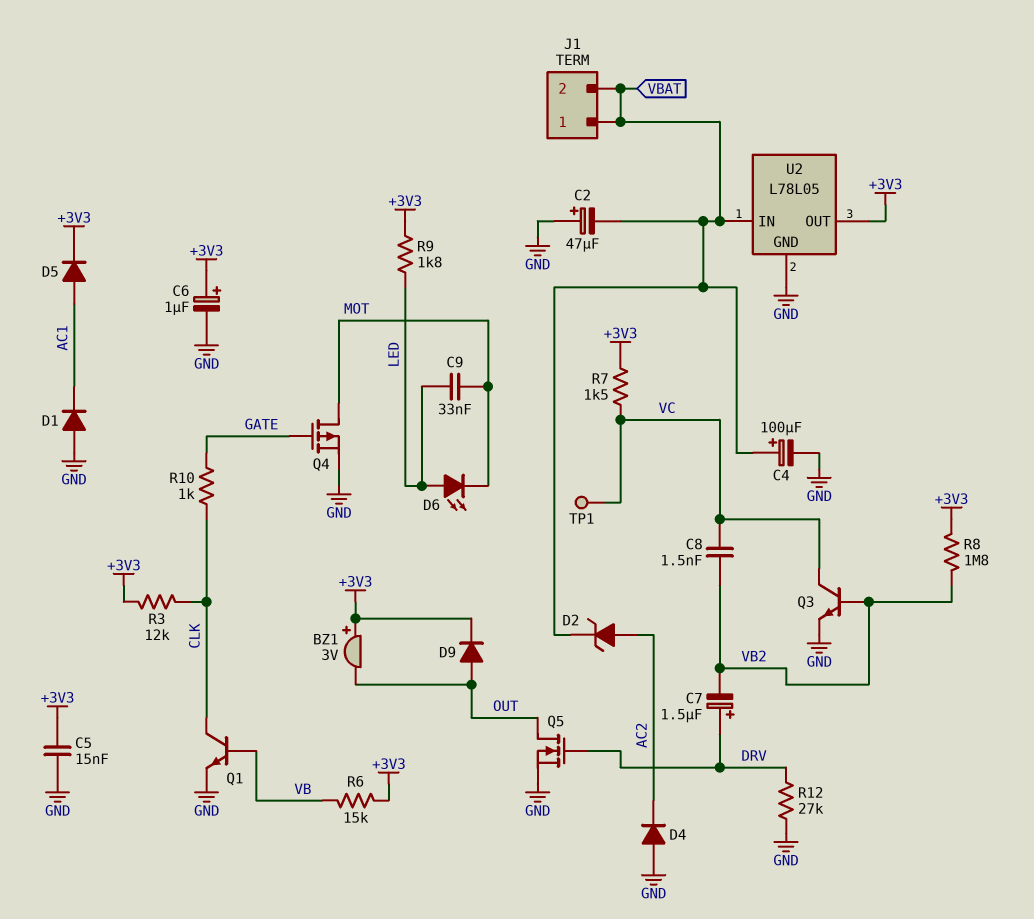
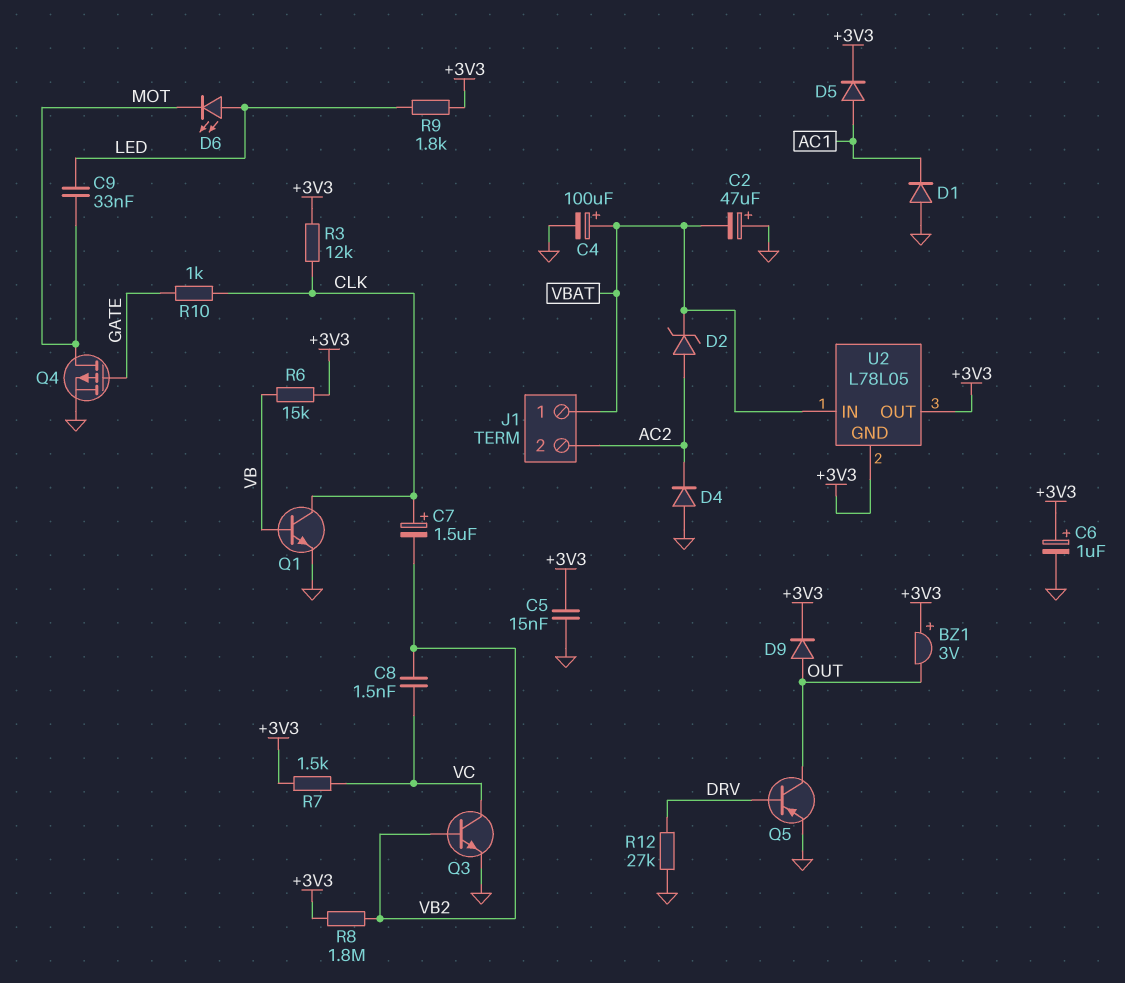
C7: 1.5uF (plus DRV, minus VB2) -> 1.5uF (plus CLK, minus VB2)
J1 pin 2: VBAT -> AC2
Q5: NMOS (G DRV, D OUT, S GND) -> PNP (B DRV, C OUT, E GND)
TP1: test point (VC) -> none
U2 pin GND: GND -> +3V3

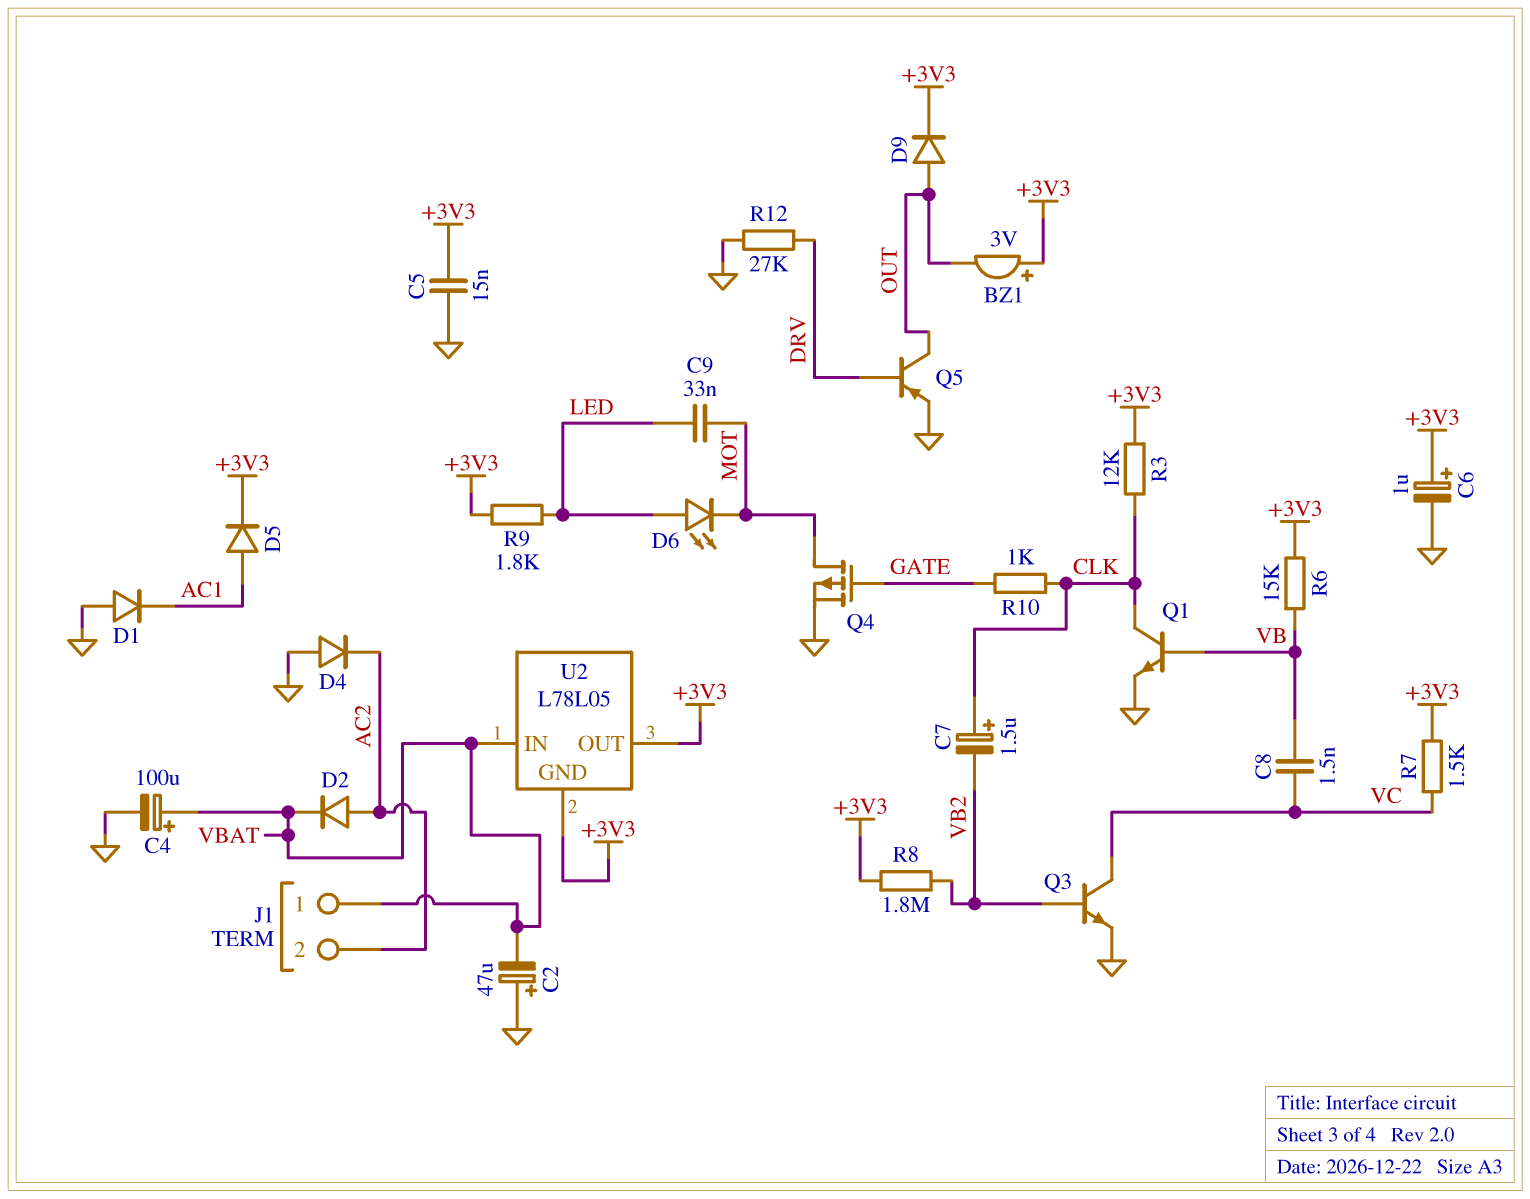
C8: 1.5nF (VB2, VC) -> 1.5nF (VB, VC)
D2: zener (A AC2, K VBAT) -> diode (A AC2, K VBAT)

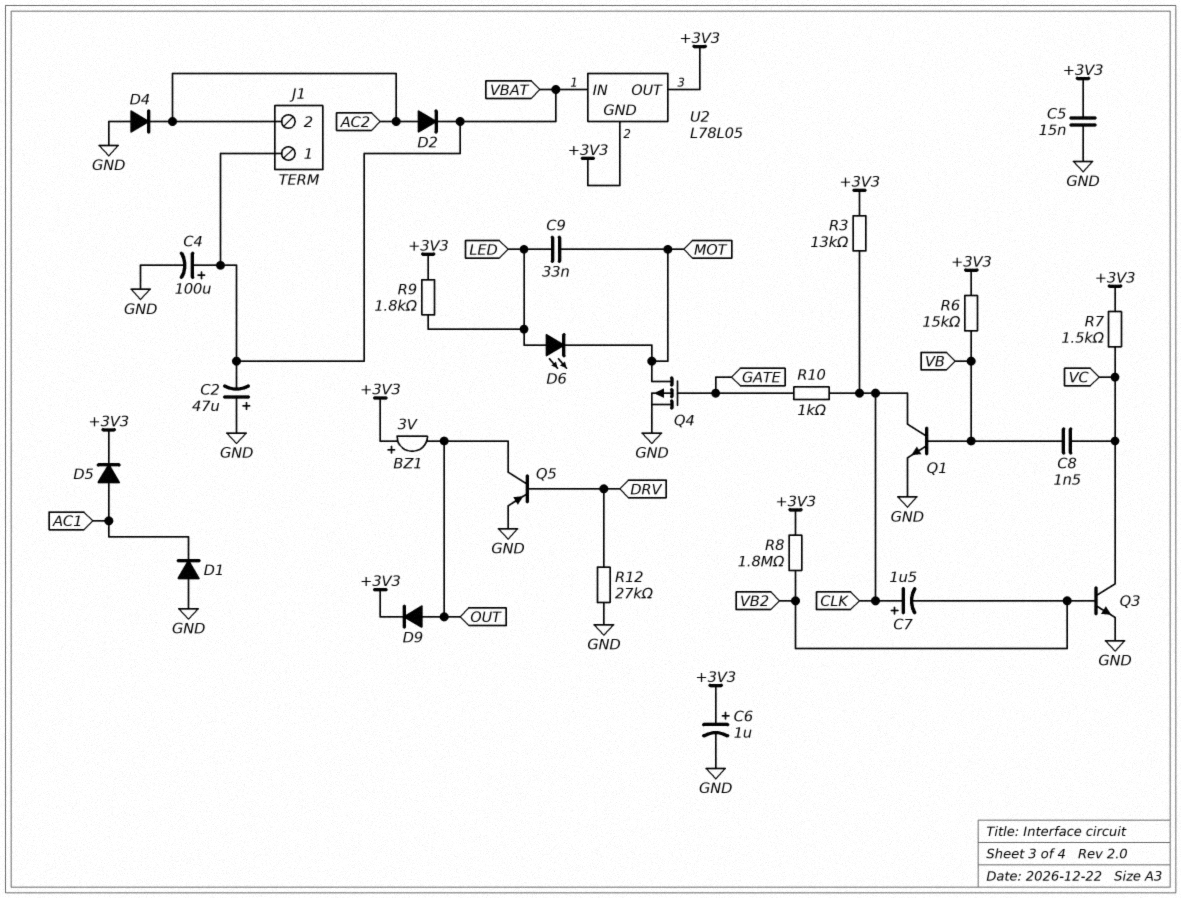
R3: 12k (+3V3, CLK) -> 13k (+3V3, CLK)

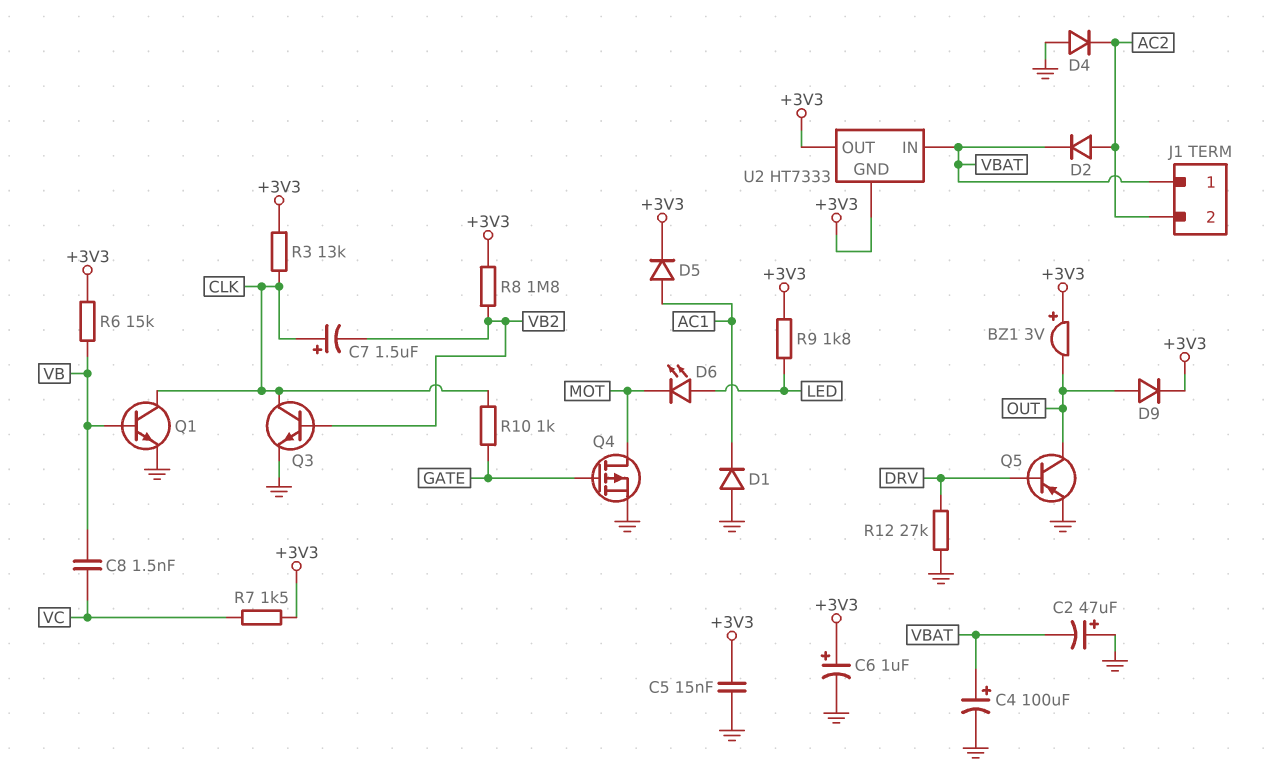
C9: 33nF (LED, MOT) -> none
Q3: NPN (B VB2, C VC, E GND) -> NPN (B VB2, C CLK, E GND)
U2: L78L05 -> HT7333

